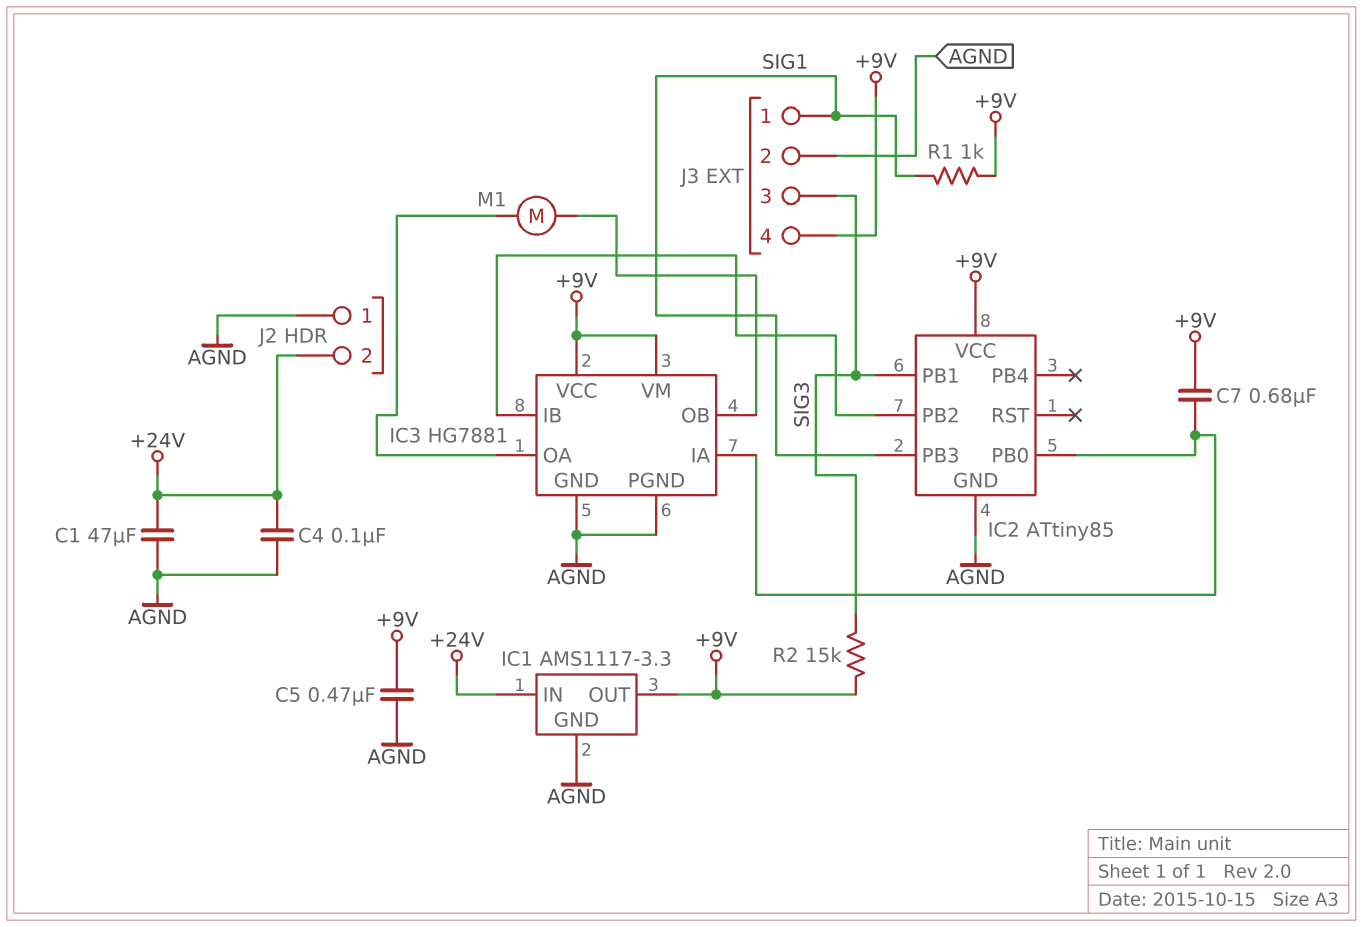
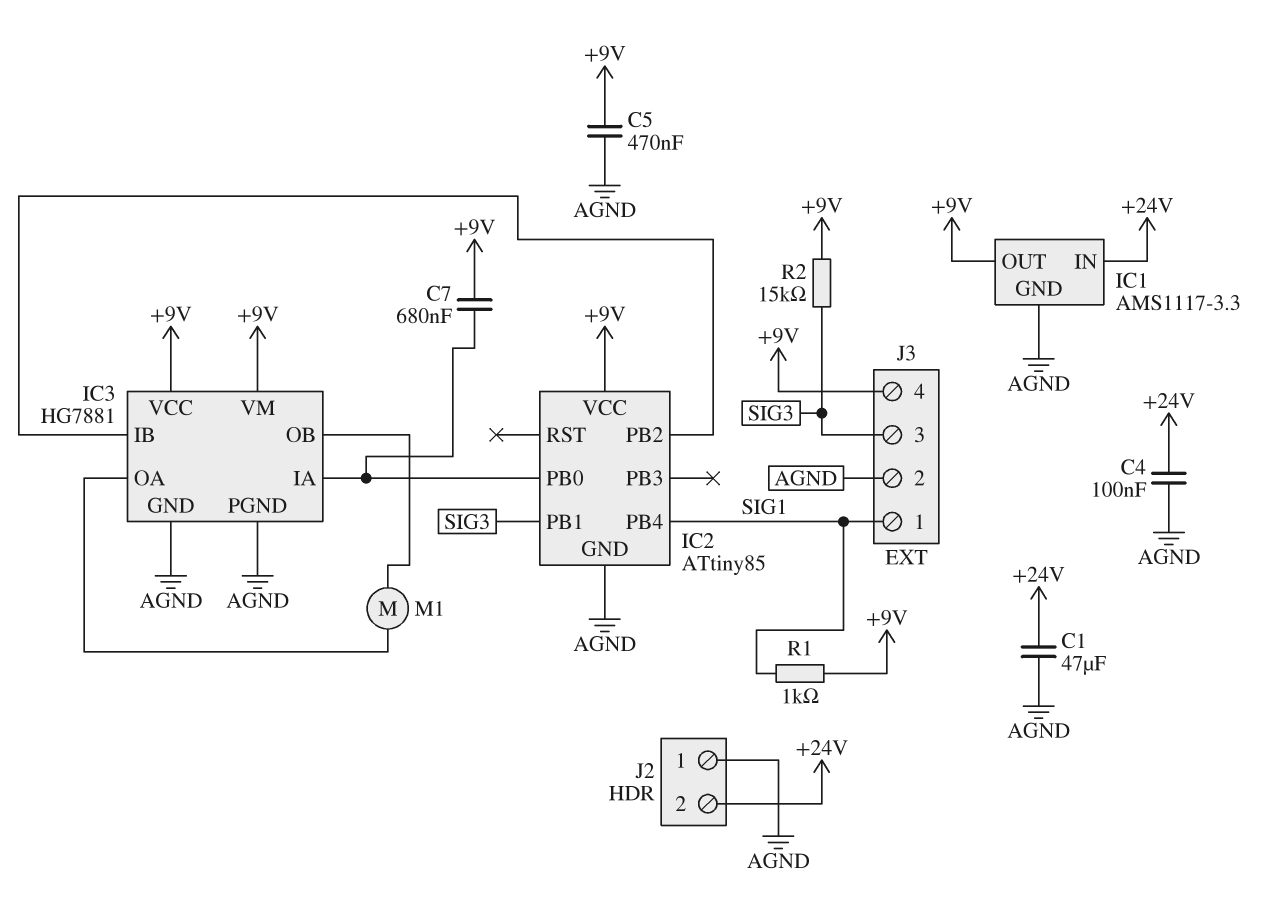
IC2 pin PB3: SIG1 -> none
IC2 pin PB4: none -> SIG1

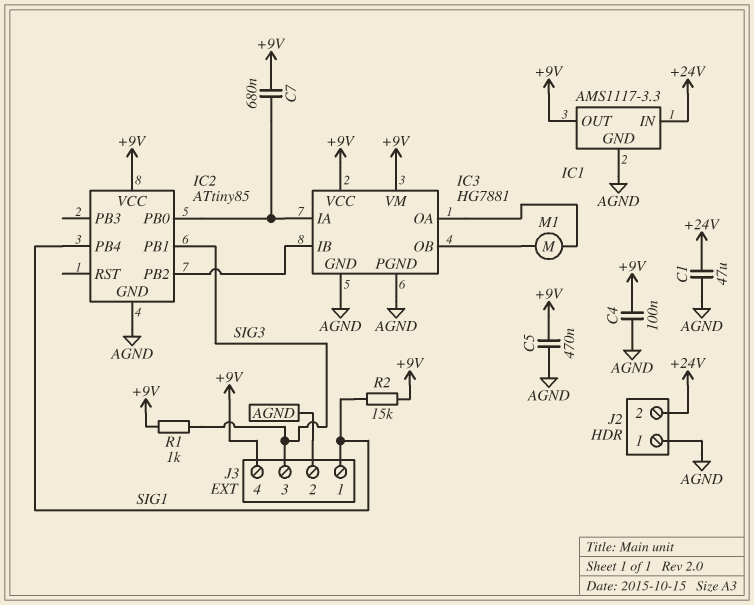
C4: 100nF (+24V, AGND) -> 100nF (+9V, AGND)
R1: 1k (+9V, SIG1) -> 1k (+9V, SIG3)
R2: 15k (+9V, SIG3) -> 15k (+9V, SIG1)

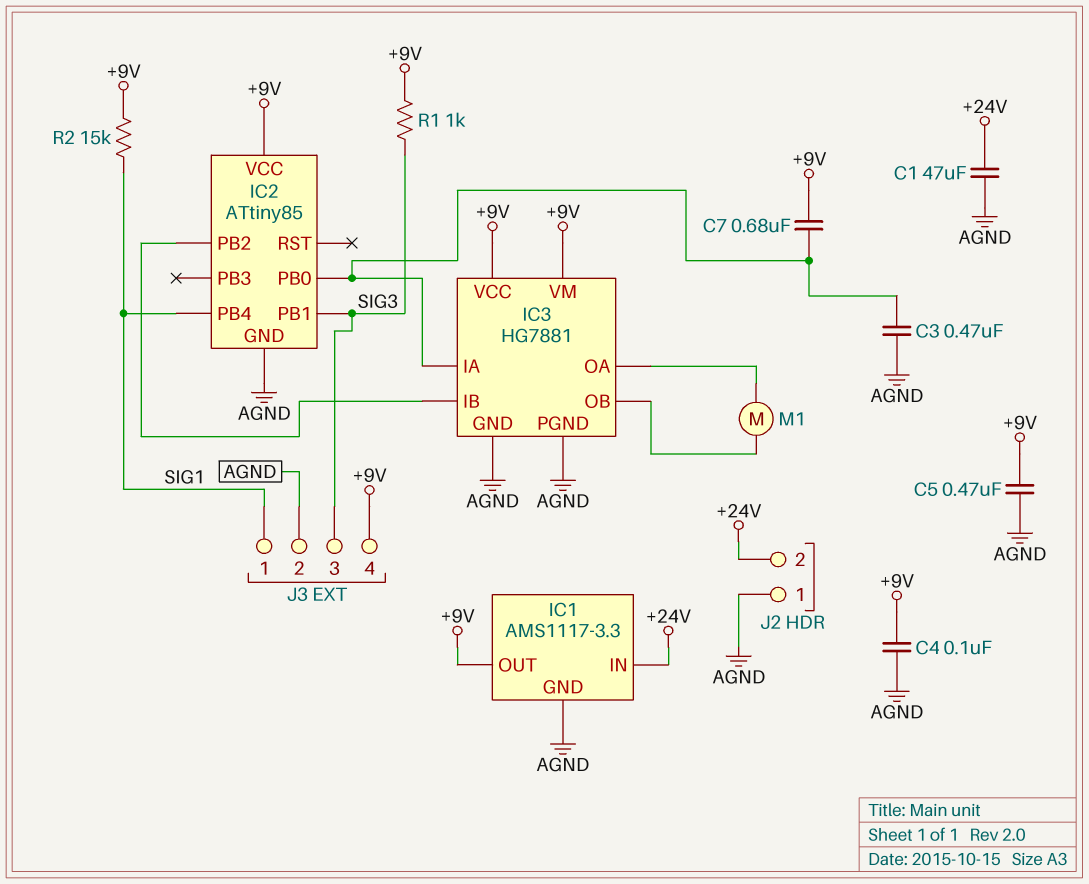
C3: none -> 470nF (AGND, IC2/PB0)

